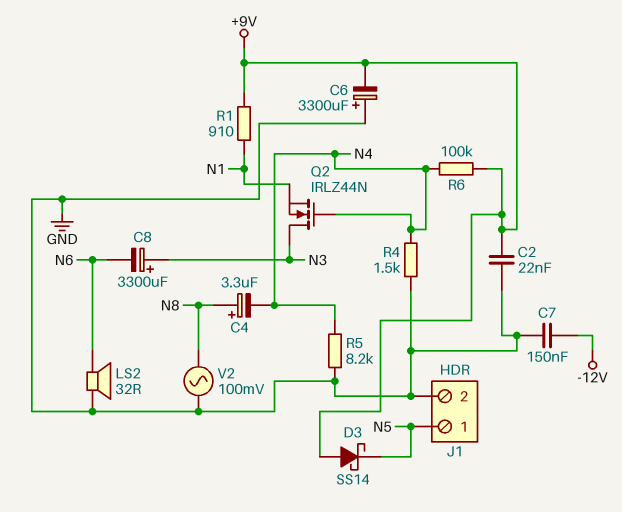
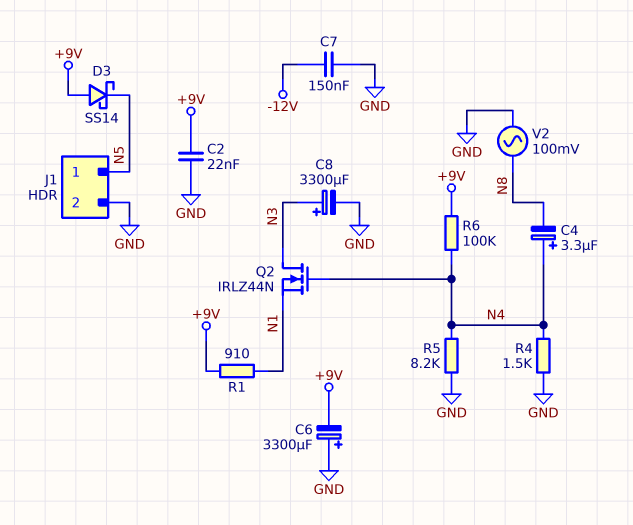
C4: 3.3uF (plus N8, minus N4) -> 3.3uF (plus N4, minus N8)
C8: 3300uF (plus N3, minus N6) -> 3300uF (plus N3, minus GND)
LS2: speaker 32R (GND, N6) -> none

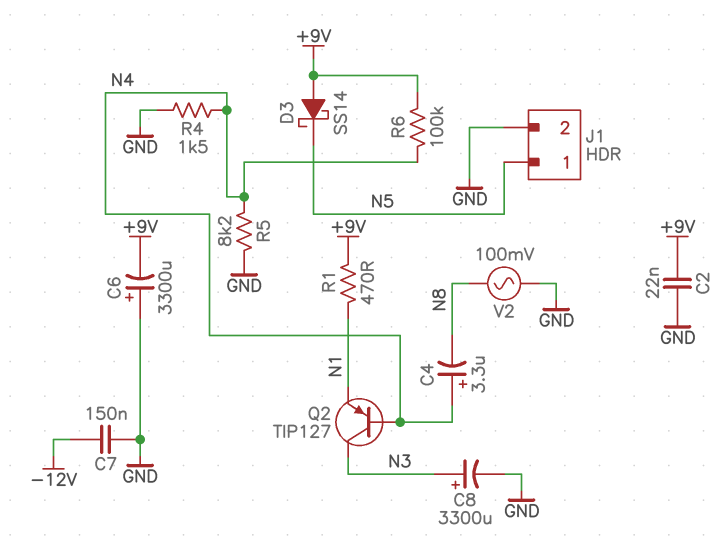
Q2: NMOS IRLZ44N (G N4, D N3, S N1) -> PNP TIP127 (B N4, C N3, E N1)
R1: 910 (+9V, N1) -> 470 (+9V, N1)

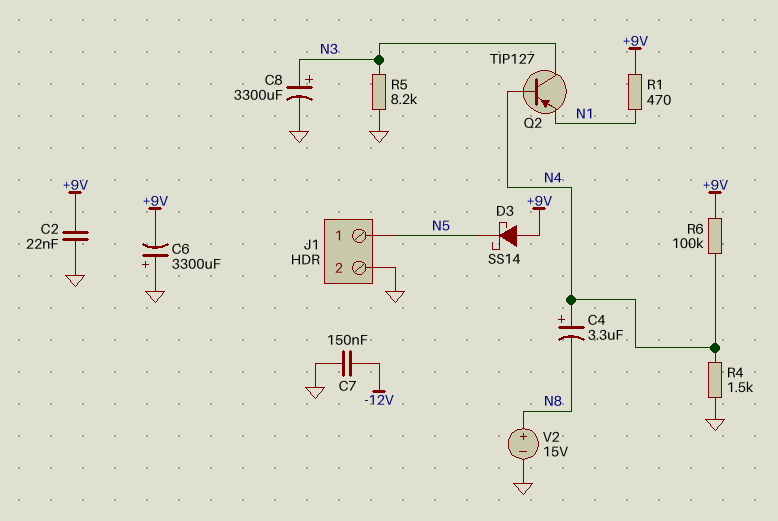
R5: 8.2k (GND, N4) -> 8.2k (GND, N3)
V2: AC 100mV (GND, N8) -> 15V (plus N8, minus GND)

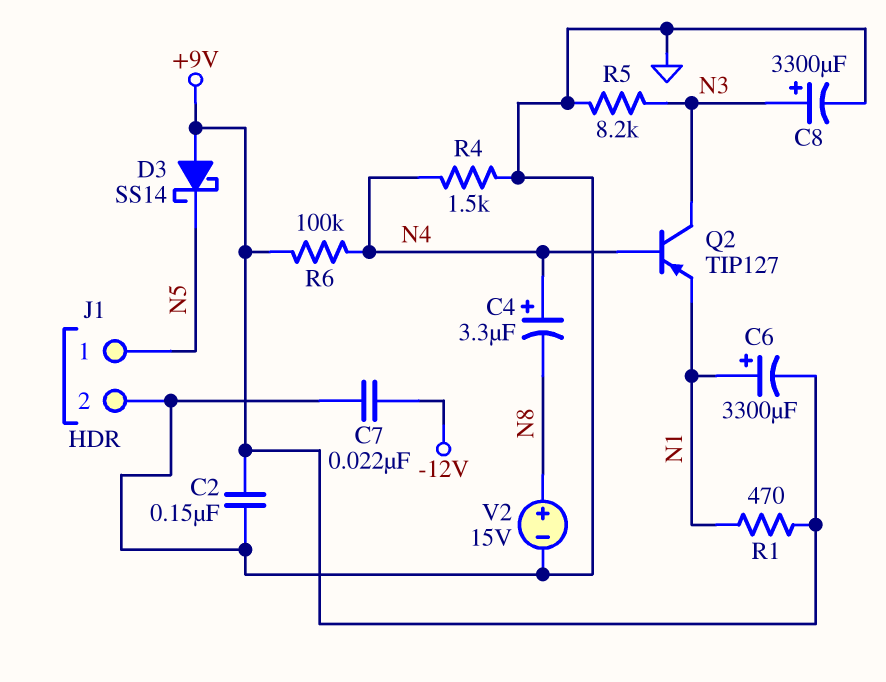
C2: 22nF (+9V, GND) -> 150nF (+9V, GND)
C6: 3300uF (plus GND, minus +9V) -> 3300uF (plus N1, minus +9V)
C7: 150nF (-12V, GND) -> 22nF (-12V, GND)

